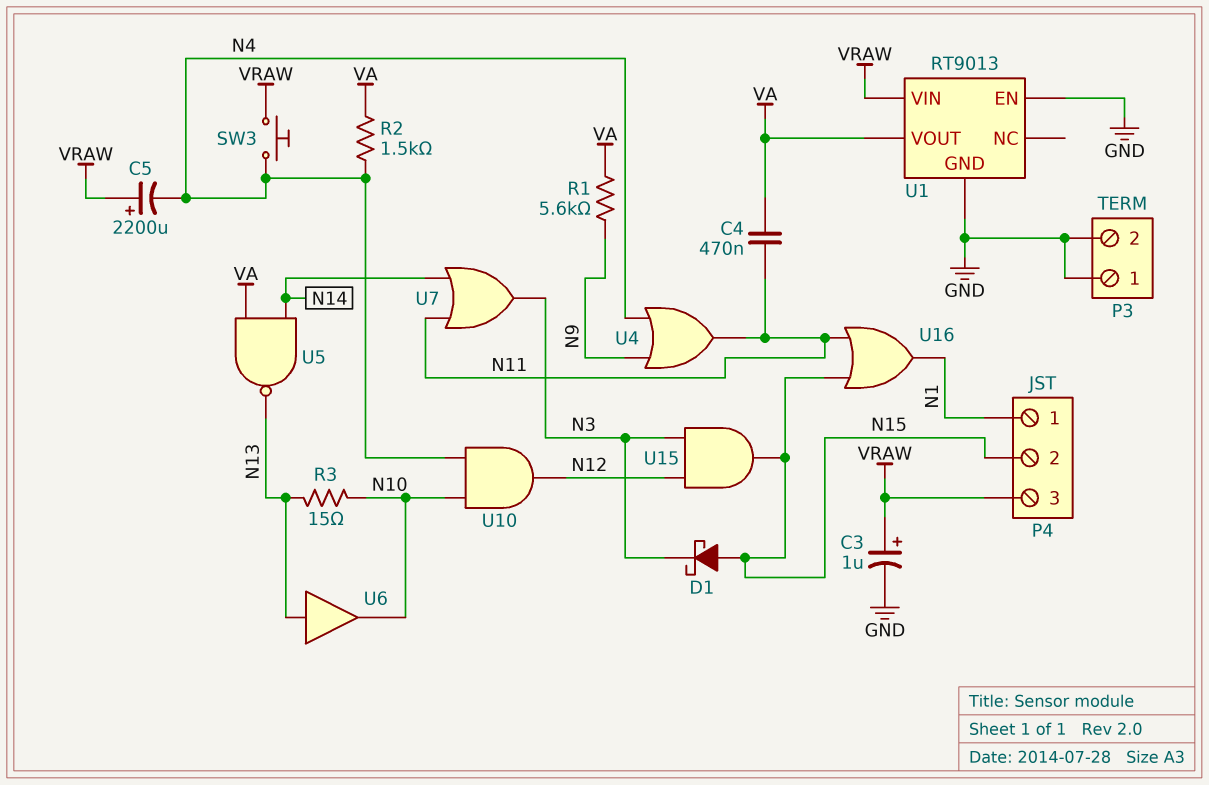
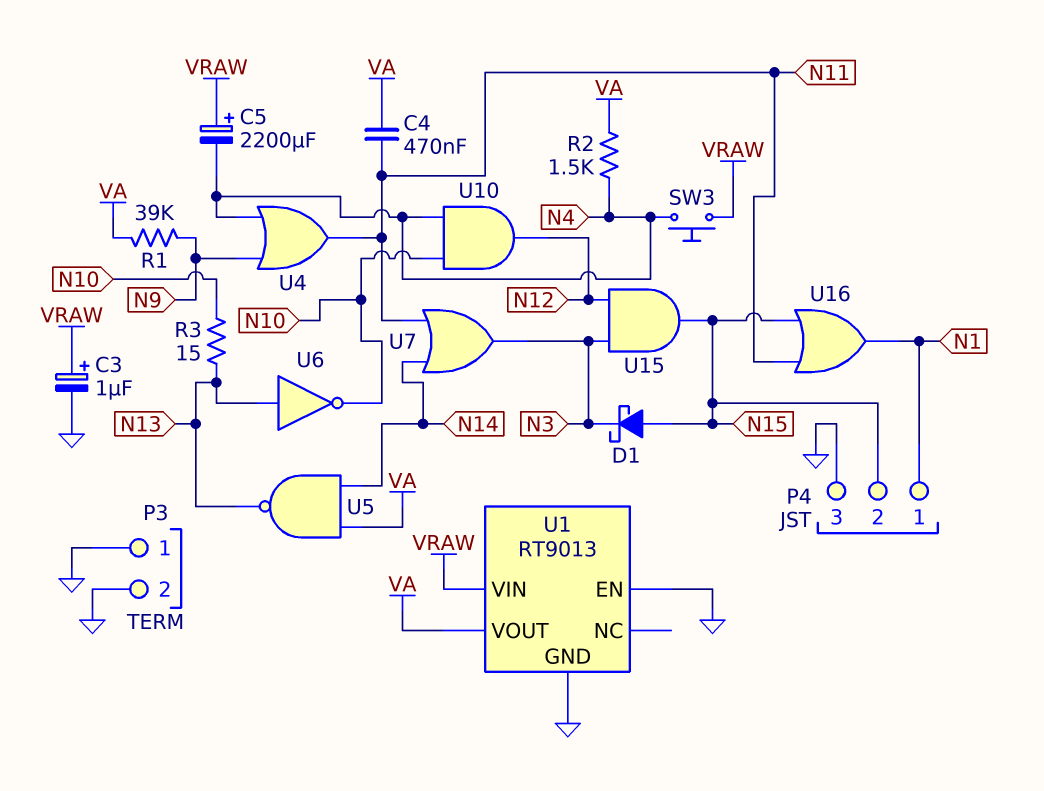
P4 pin 3: VRAW -> GND
R1: 5.6k (N9, VA) -> 39k (N9, VA)
U6: buffer (in N13, out N10) -> NOT (in N13, out N10)

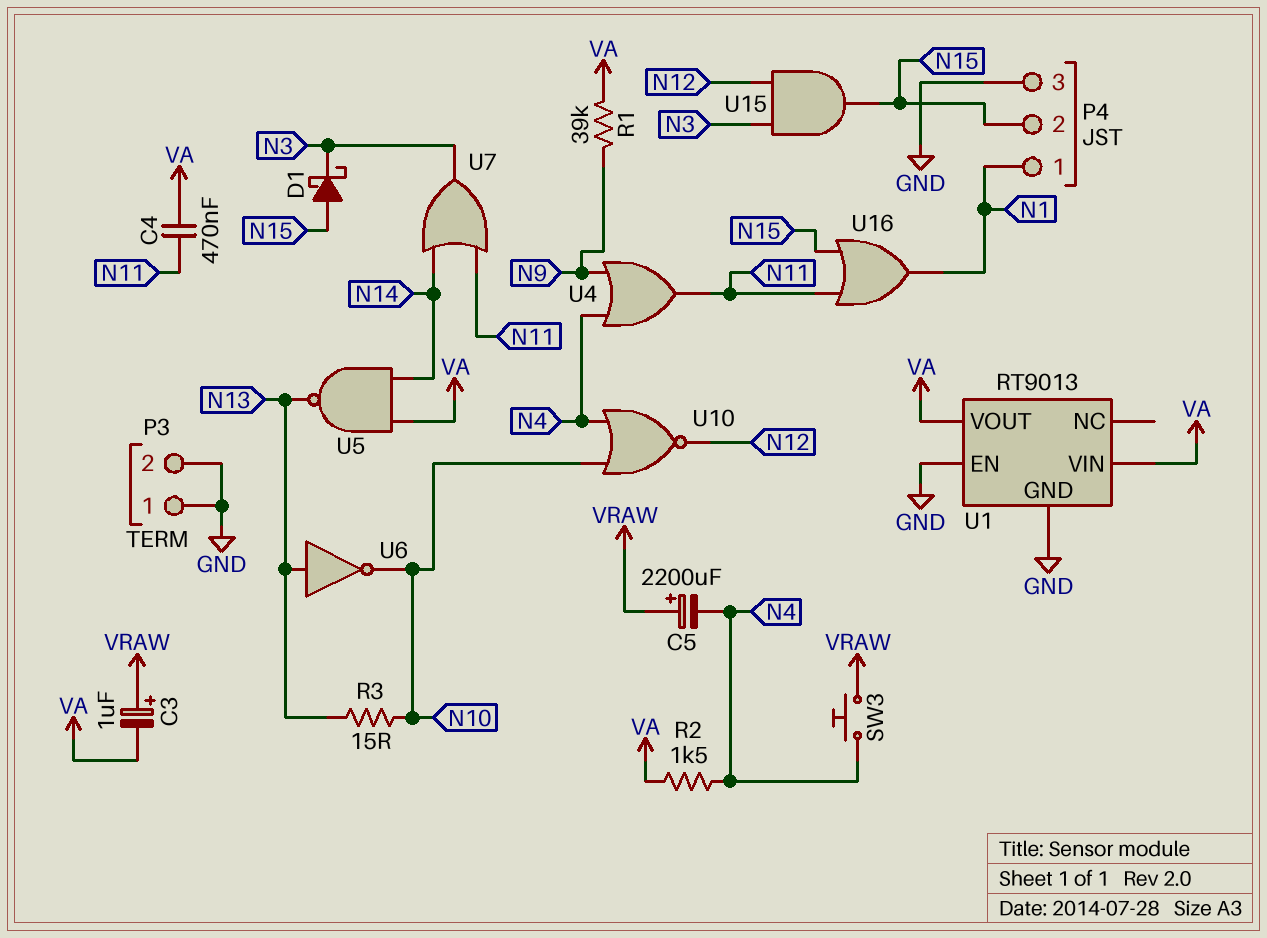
C3: 1uF (plus VRAW, minus GND) -> 1uF (plus VRAW, minus VA)
U1 pin VIN: VRAW -> VA
U10: AND (in N4, in N10, out N12) -> NOR (in N4, in N10, out N12)

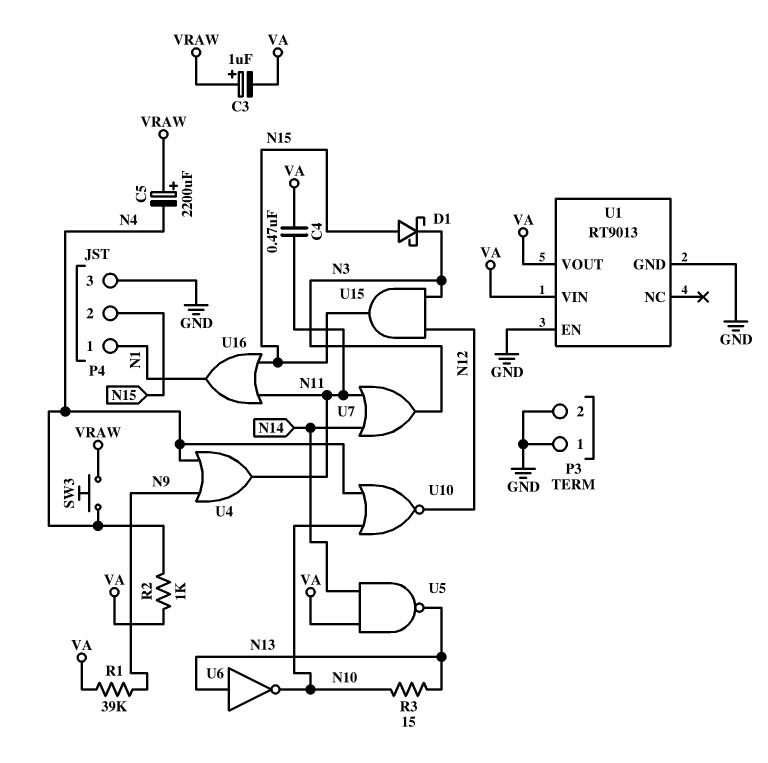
R2: 1.5k (N4, VA) -> 1k (N4, VA)

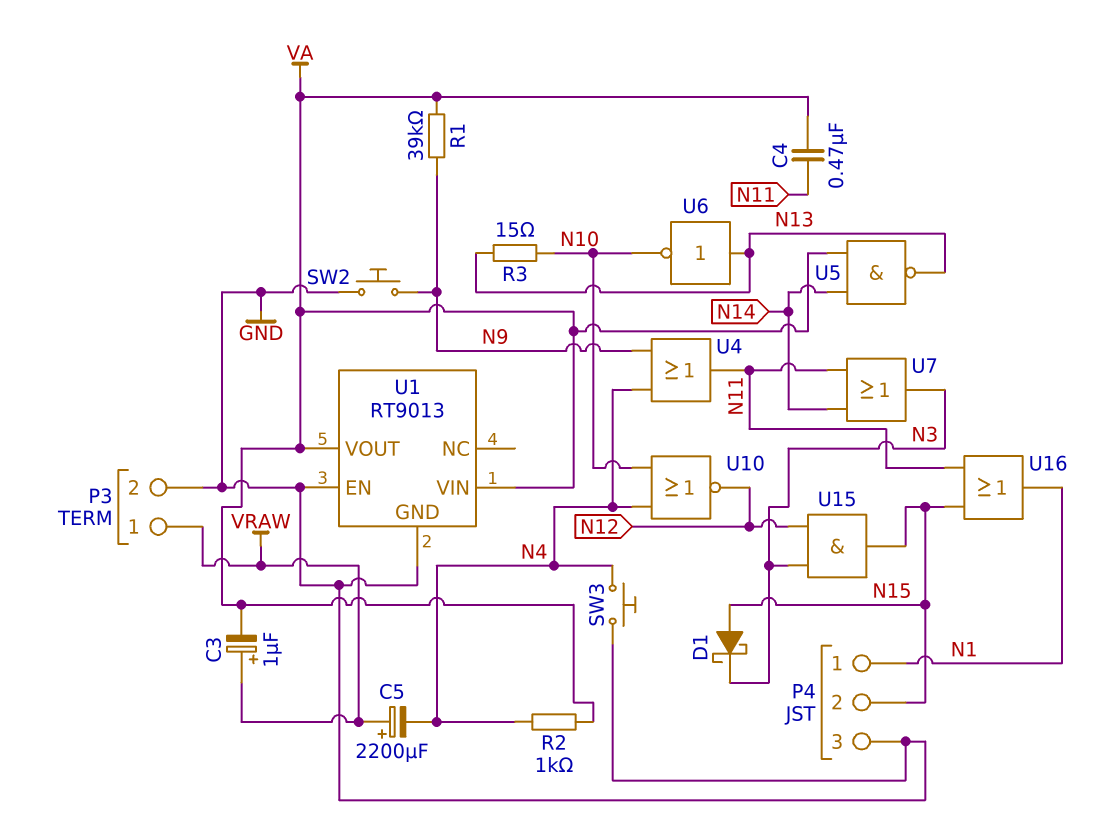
P3 pin 1: GND -> VRAW
SW2: none -> button (GND, N9)
SW3: button (N4, VRAW) -> button (GND, N4)

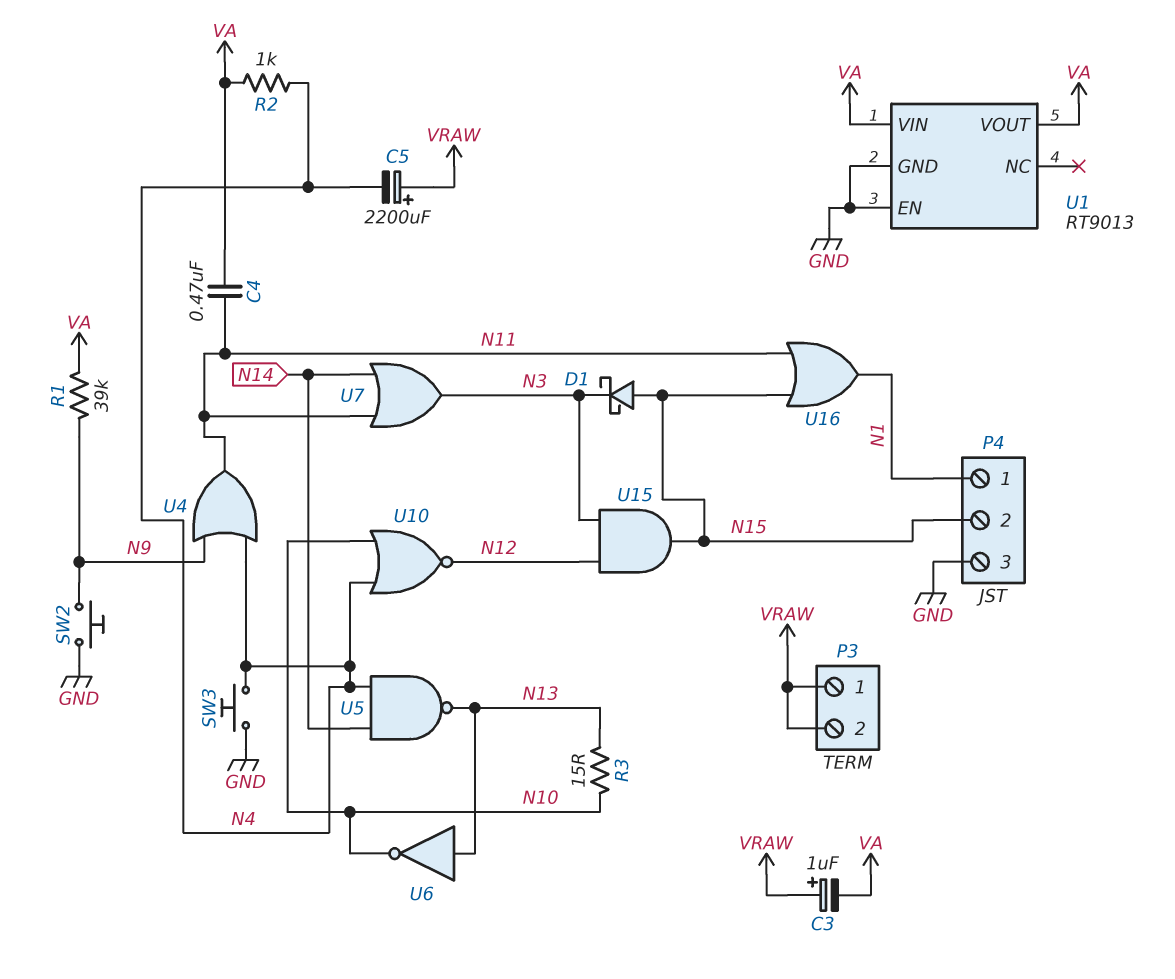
P3 pin 2: GND -> VRAW
U5: NAND (in N14, in VA, out N13) -> NAND (in N4, in N14, out N13)

